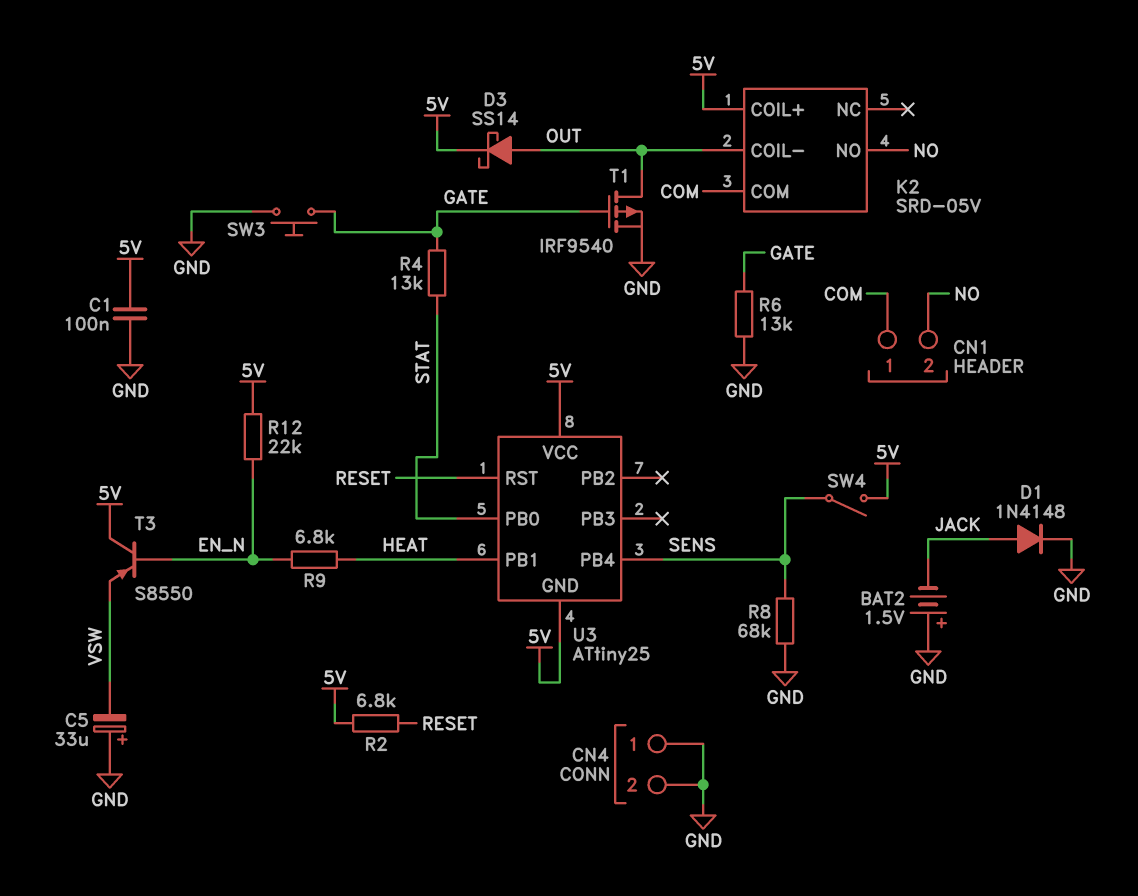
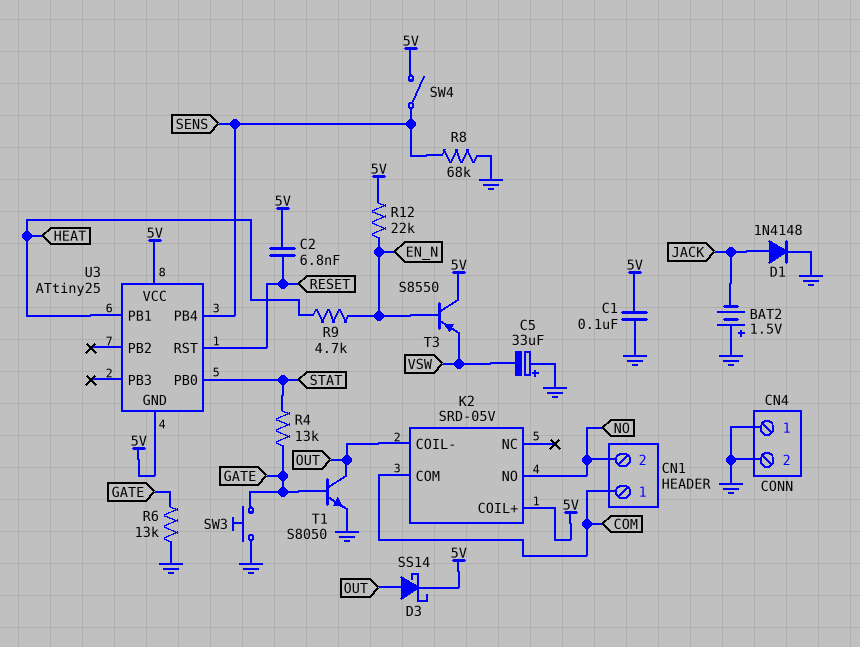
C2: none -> 6.8nF (5V, RESET)
R2: 6.8k (5V, RESET) -> none
R9: 6.8k (EN_N, HEAT) -> 4.7k (EN_N, HEAT)
T1: PMOS IRF9540 (G GATE, D OUT, S GND) -> NPN S8050 (B GATE, C OUT, E GND)

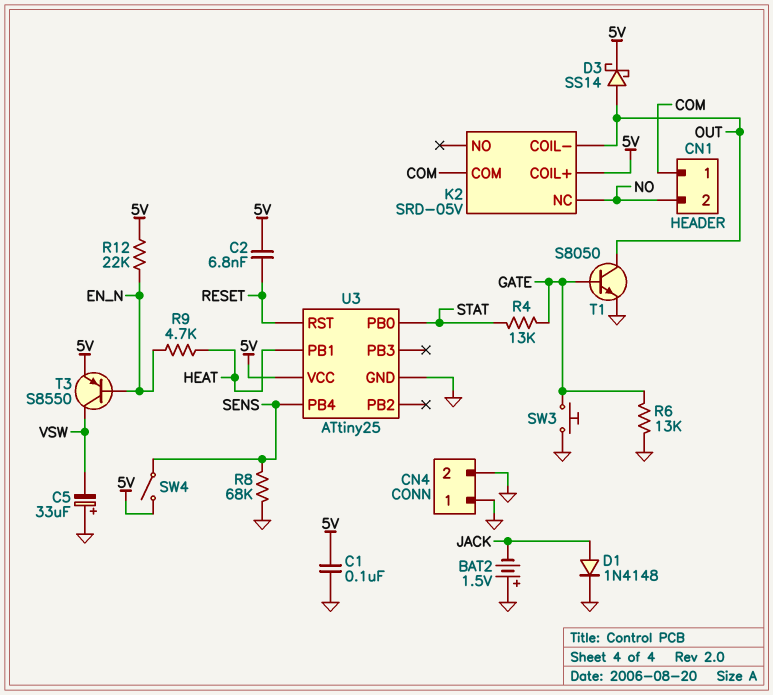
K2 pin NC: none -> NO
K2 pin NO: NO -> none
T3: PNP S8550 (B EN_N, C 5V, E VSW) -> PNP S8550 (B EN_N, C VSW, E 5V)
U3 pin GND: 5V -> GND

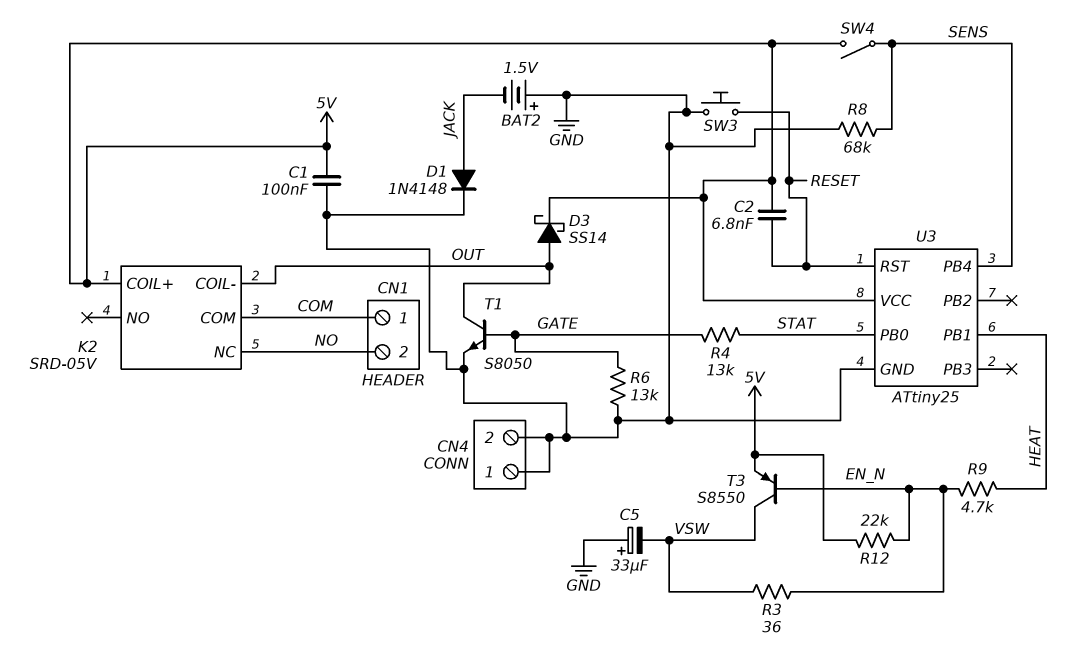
R3: none -> 36 (EN_N, VSW)
SW3: button (GATE, GND) -> button (GND, RESET)

